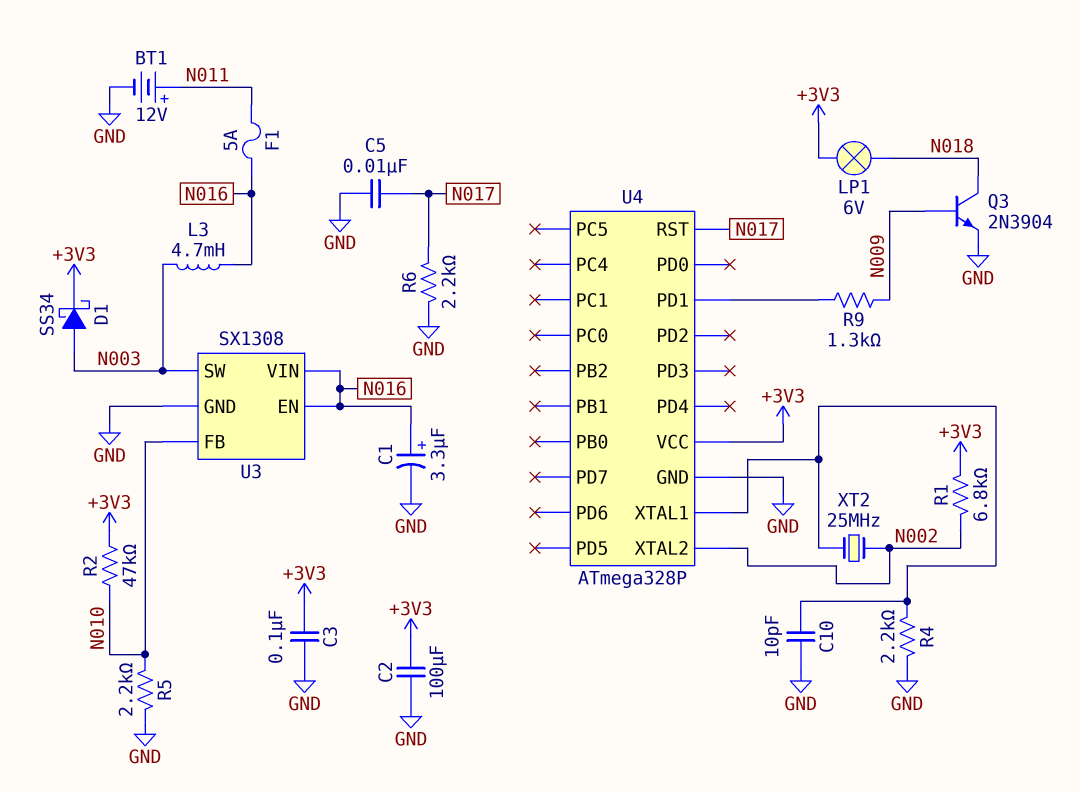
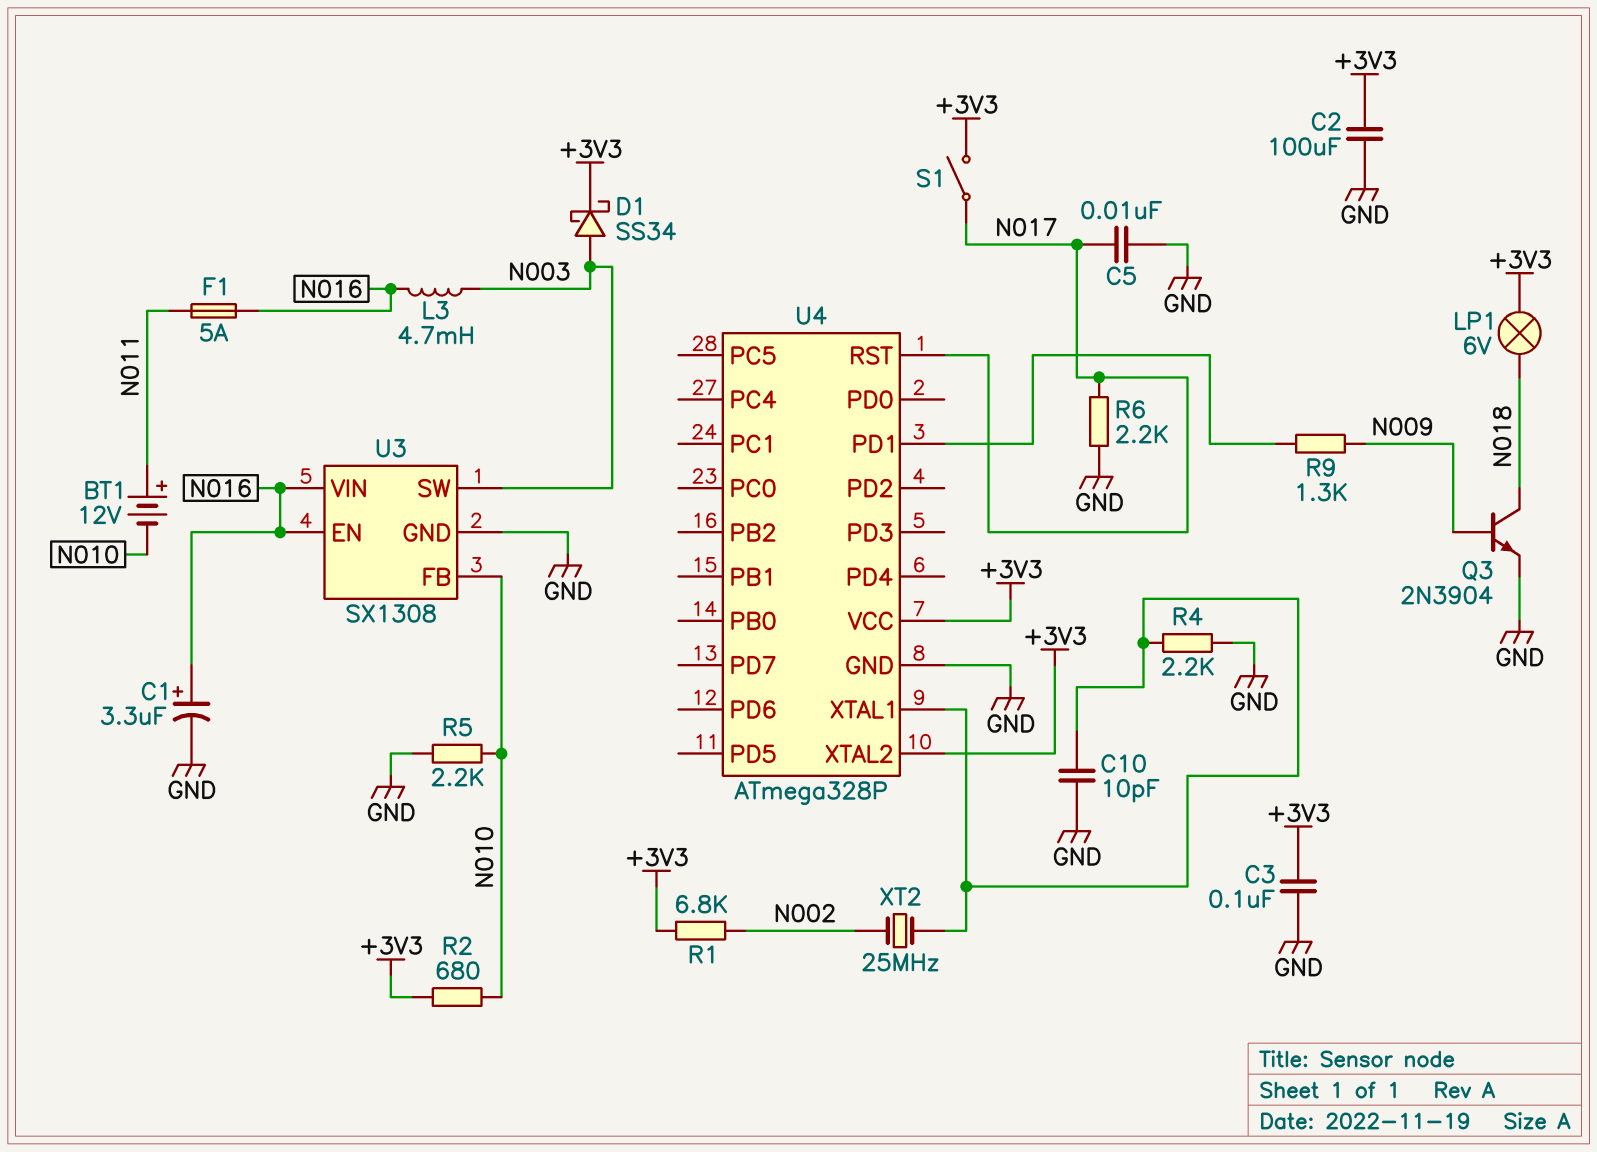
BT1: 12V (plus N011, minus GND) -> 12V (plus N011, minus N010)
R2: 47k (+3V3, N010) -> 680 (+3V3, N010)
S1: none -> switch (+3V3, N017)
U4 pin XTAL2: N002 -> +3V3

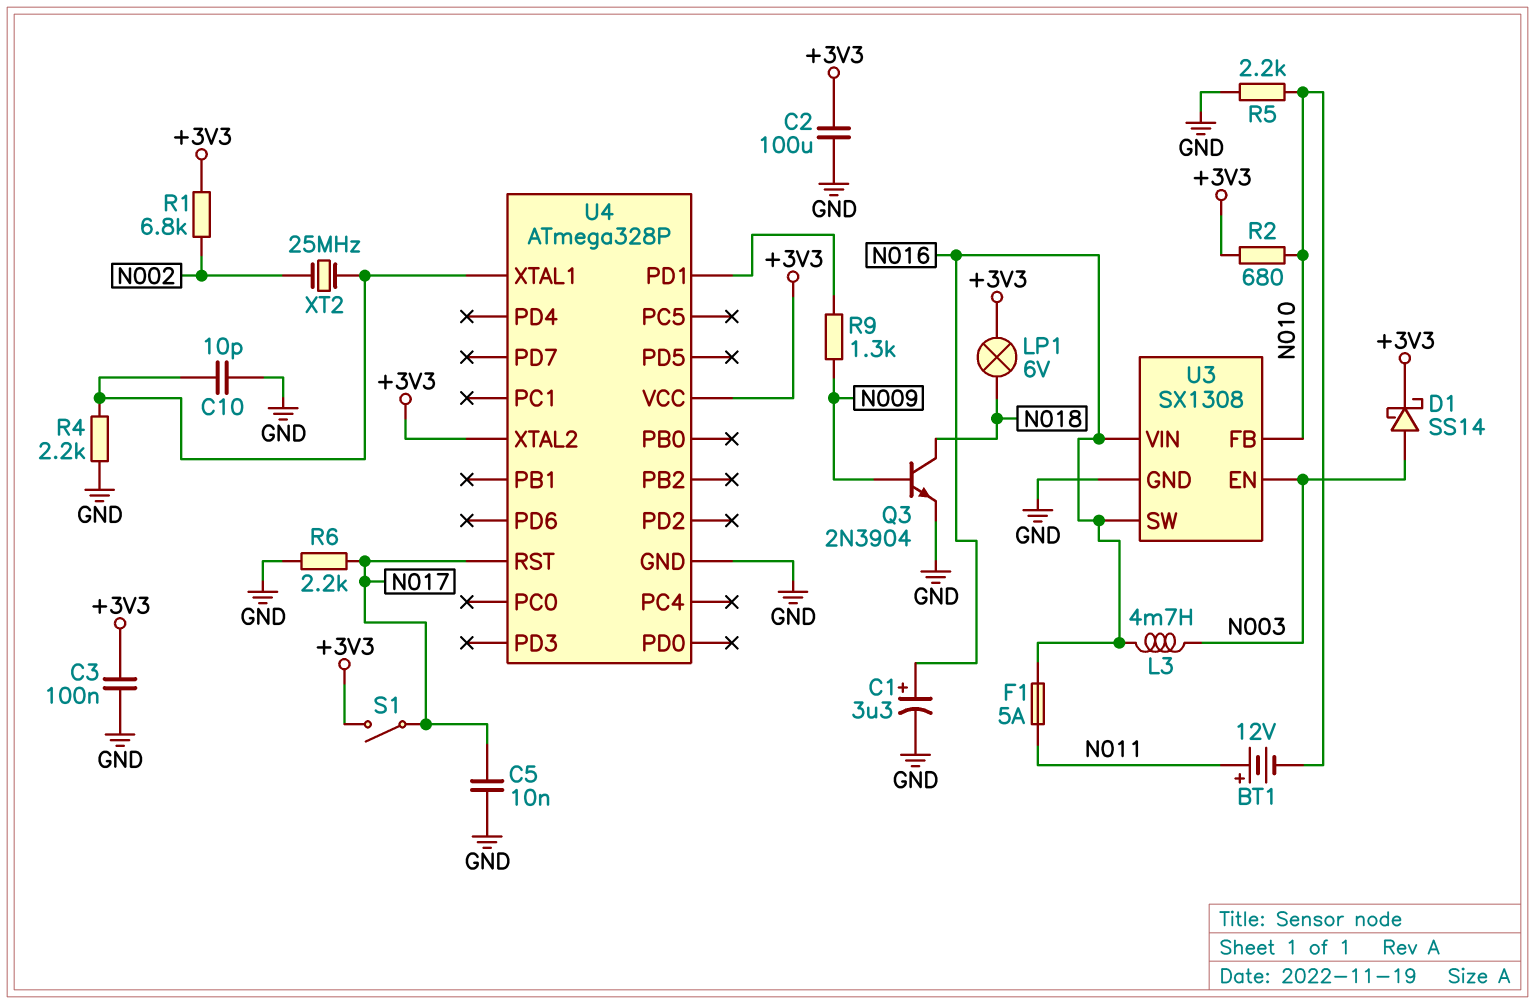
D1: schottky SS34 (A N003, K +3V3) -> schottky SS14 (A N003, K +3V3)
U3 pin EN: N016 -> N003
U3 pin SW: N003 -> N016

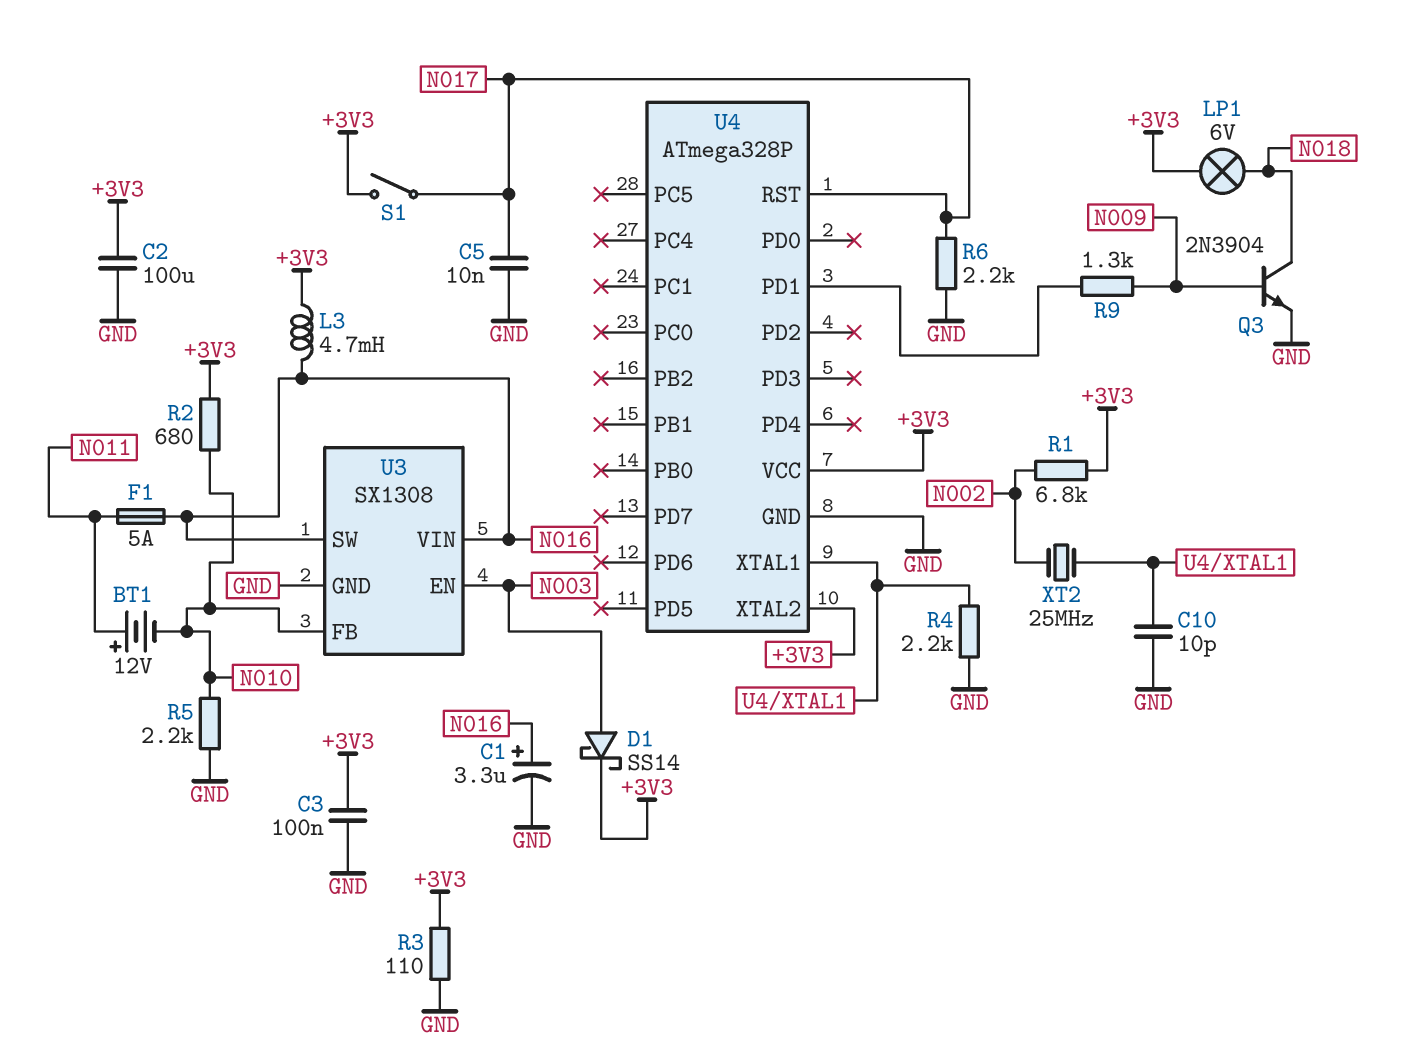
L3: 4.7mH (N003, N016) -> 4.7mH (+3V3, N016)
R3: none -> 110 (+3V3, GND)

